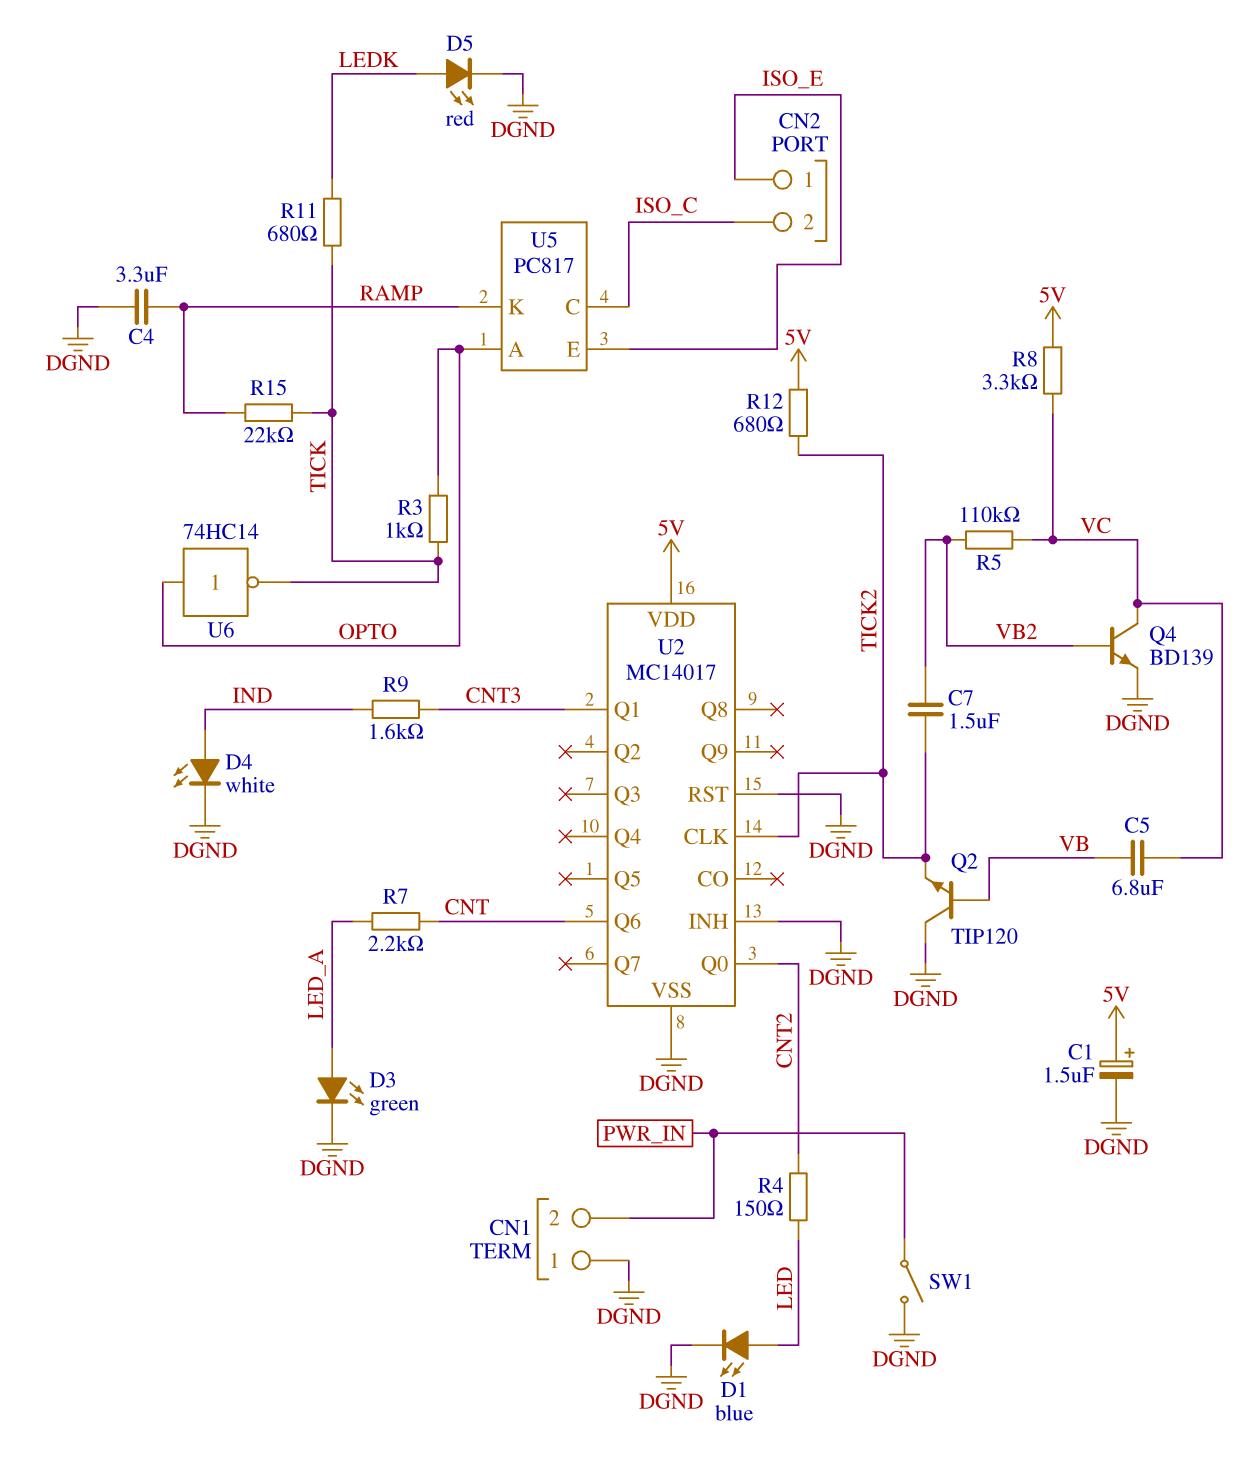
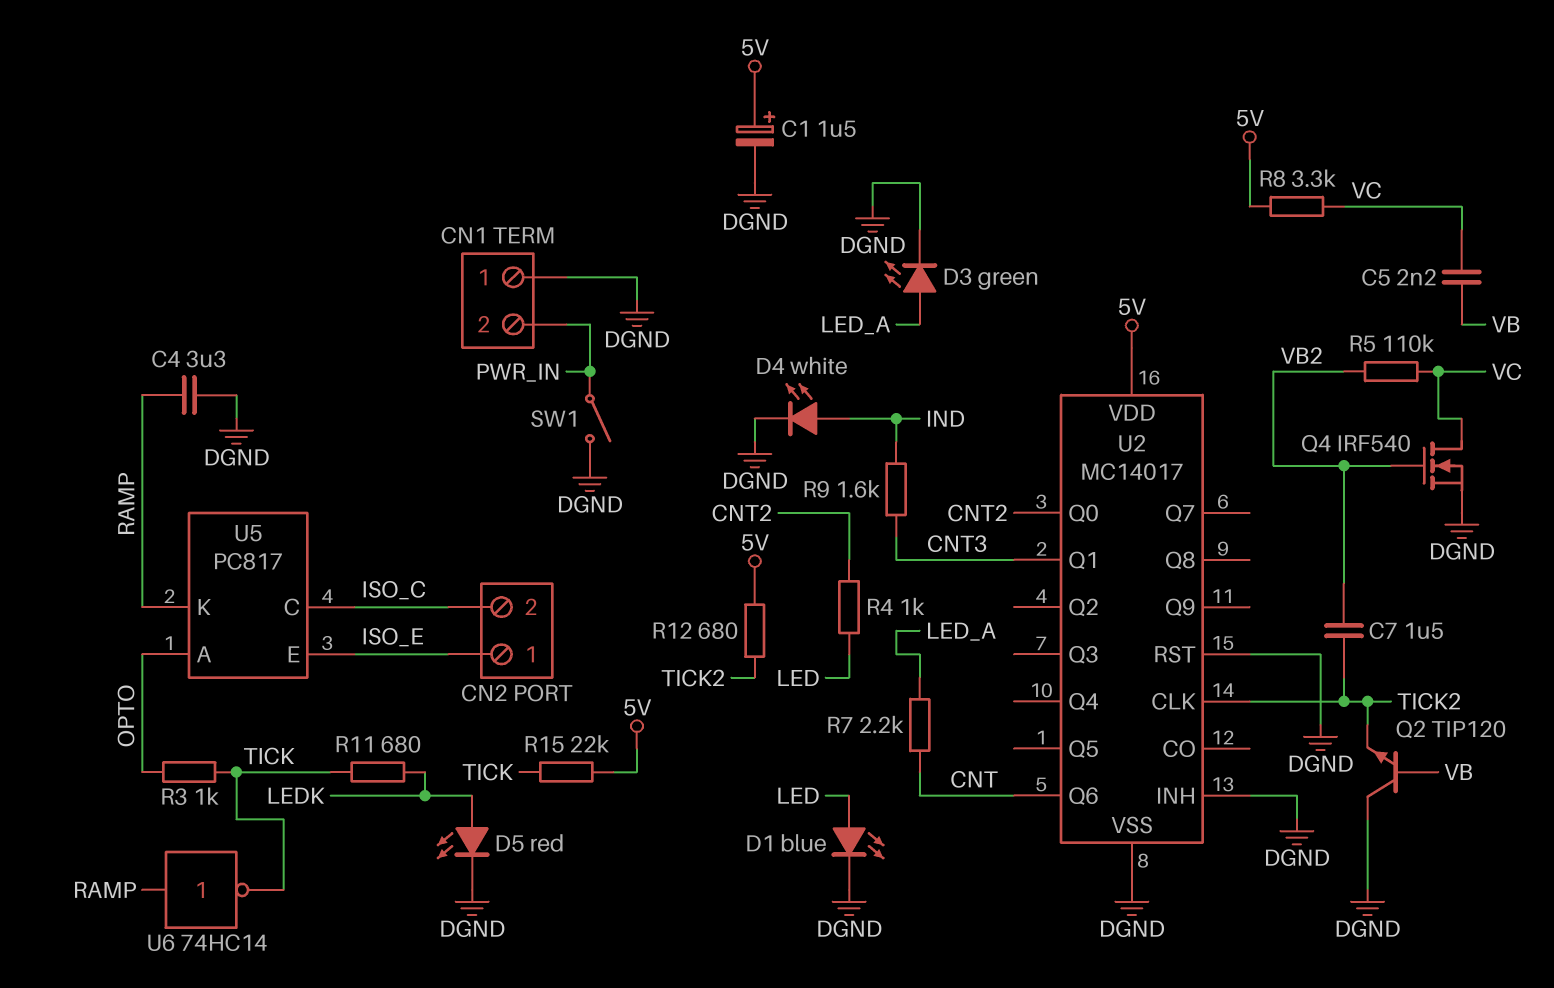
C5: 6.8uF (VB, VC) -> 2.2nF (VB, VC)
Q4: NPN BD139 (B VB2, C VC, E DGND) -> NMOS IRF540 (G VB2, D VC, S DGND)
R4: 150 (CNT2, LED) -> 1k (CNT2, LED)
R15: 22k (RAMP, TICK) -> 22k (5V, TICK)
U6: NOT 74HC14 (in OPTO, out TICK) -> NOT 74HC14 (in RAMP, out TICK)

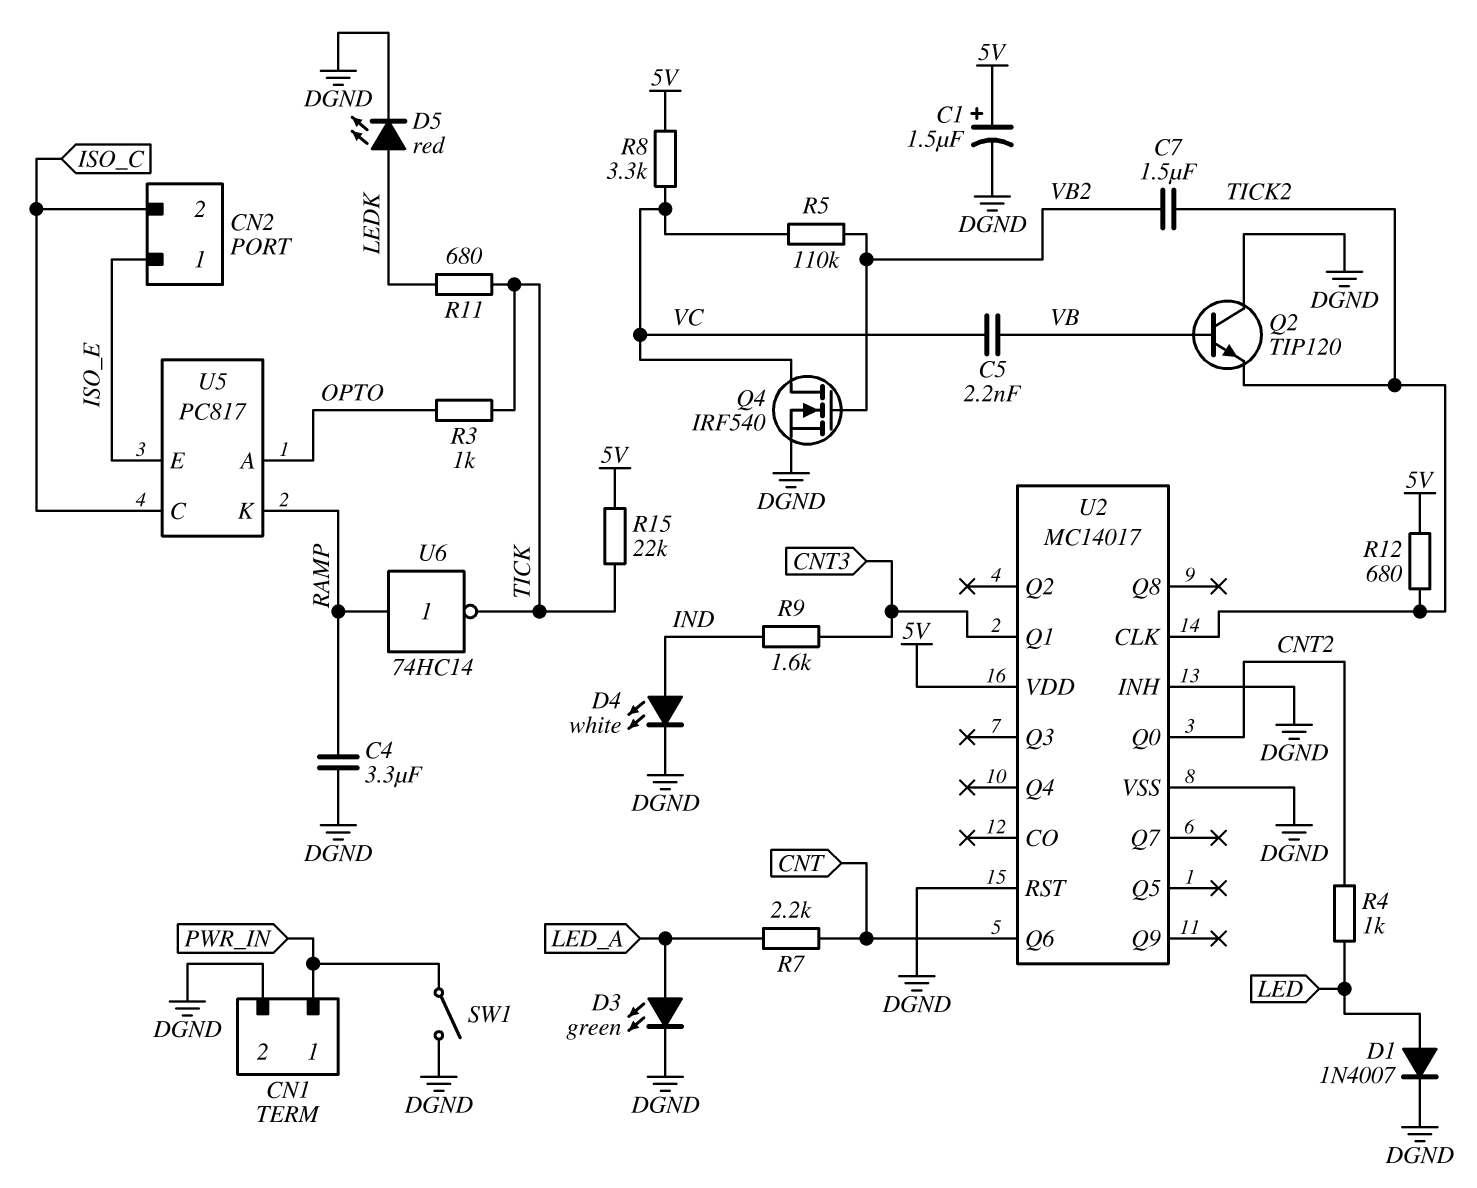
CN1 pin 1: DGND -> PWR_IN
CN1 pin 2: PWR_IN -> DGND
D1: LED blue (A LED, K DGND) -> diode 1N4007 (A LED, K DGND)

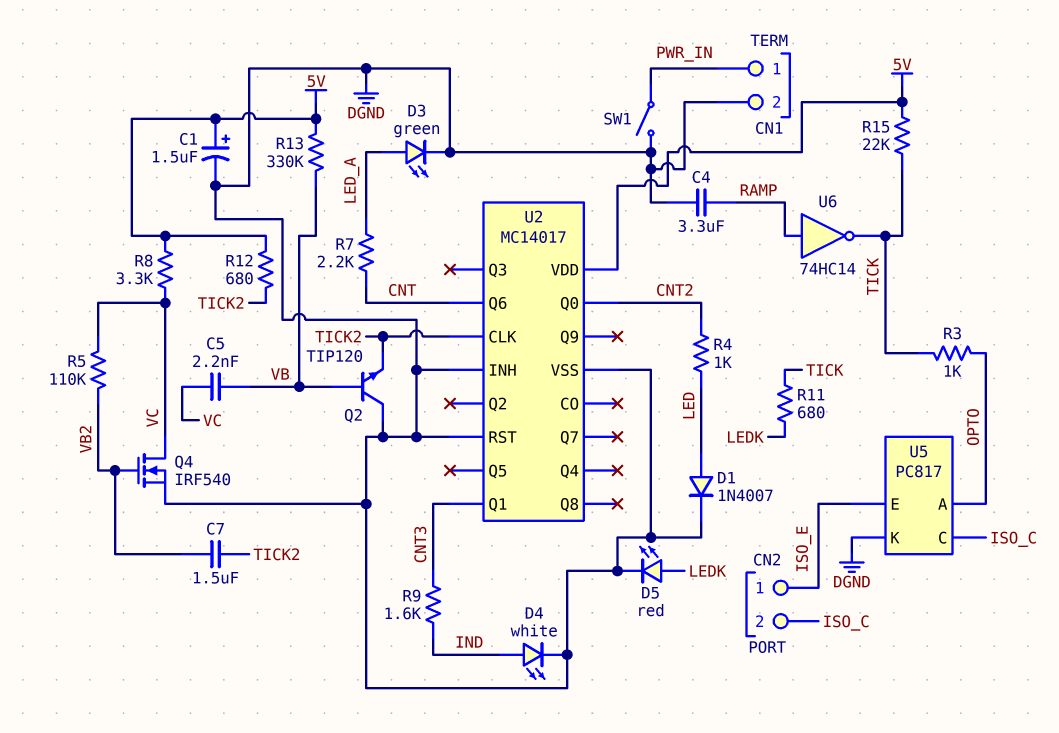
R13: none -> 330k (5V, VB)
U5 pin K: RAMP -> DGND

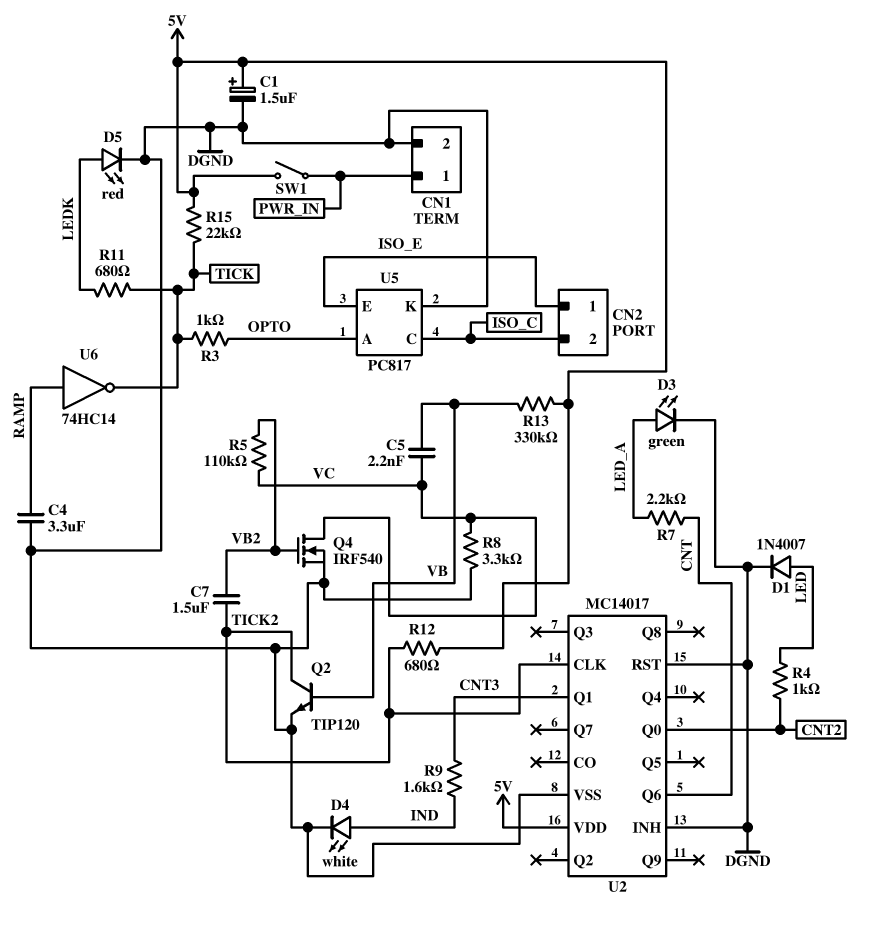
Q2: NPN TIP120 (B VB, C DGND, E TICK2) -> NPN TIP120 (B VB, C TICK2, E DGND)
R8: 3.3k (5V, VC) -> 3.3k (DGND, VC)
SW1: switch (DGND, PWR_IN) -> switch (5V, PWR_IN)

